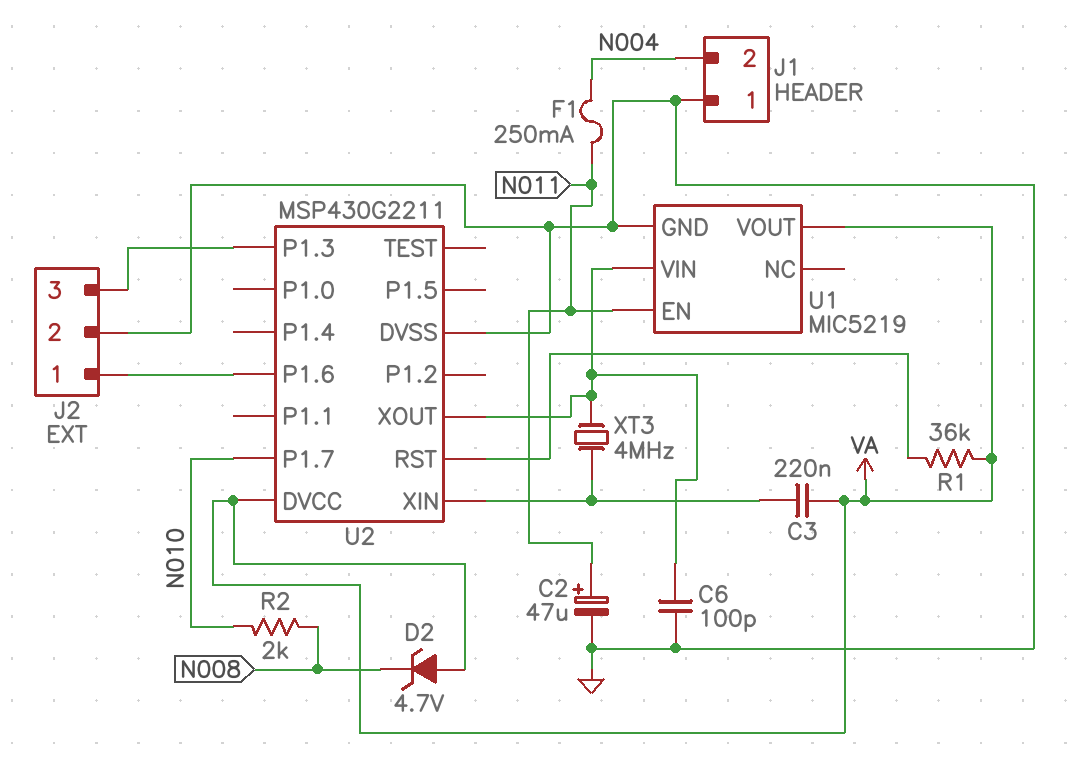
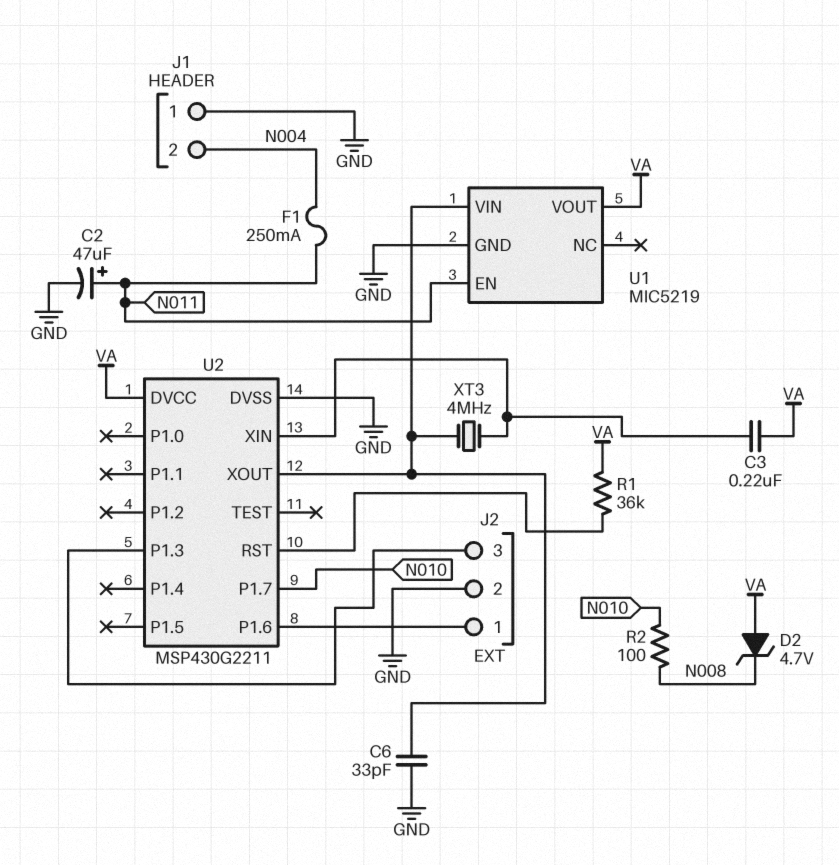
C6: 100pF (GND, U1/VIN) -> 33pF (GND, U1/VIN)
R2: 2k (N008, N010) -> 100 (N008, N010)

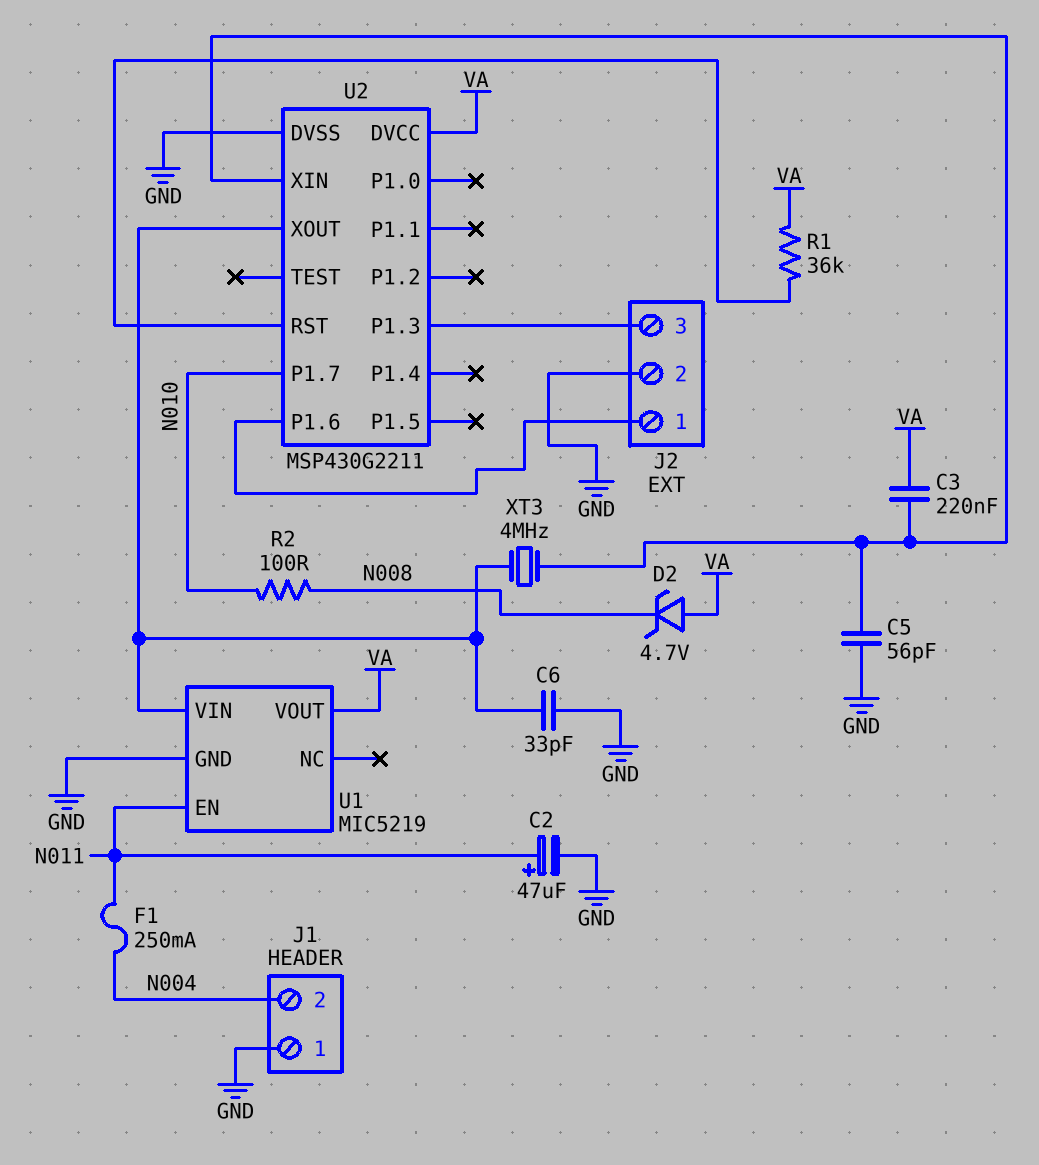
C5: none -> 56pF (GND, U2/XIN)

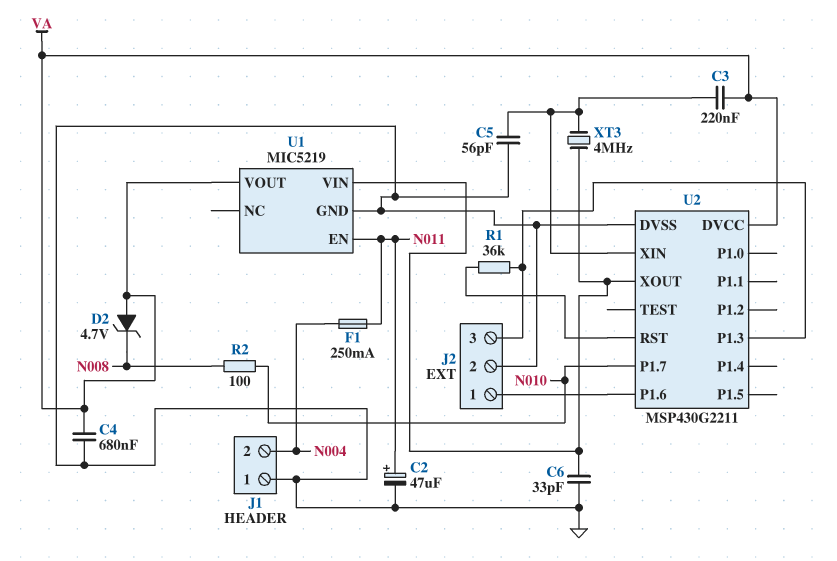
C4: none -> 680nF (GND, VA)
R1: 36k (U2/RST, VA) -> 36k (J2/3, U2/RST)

